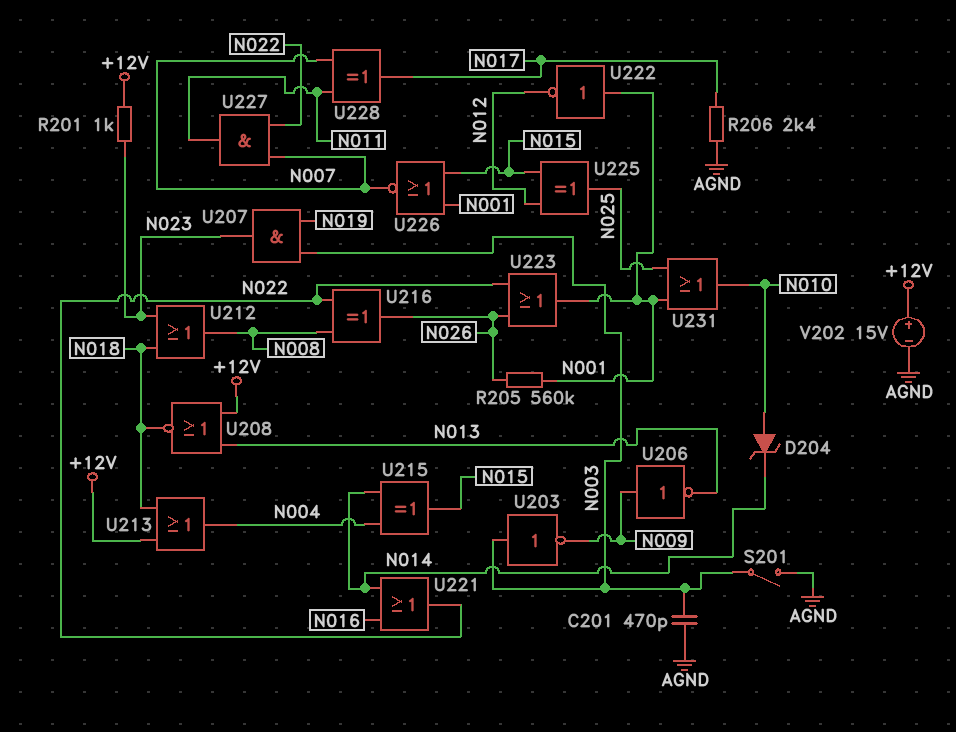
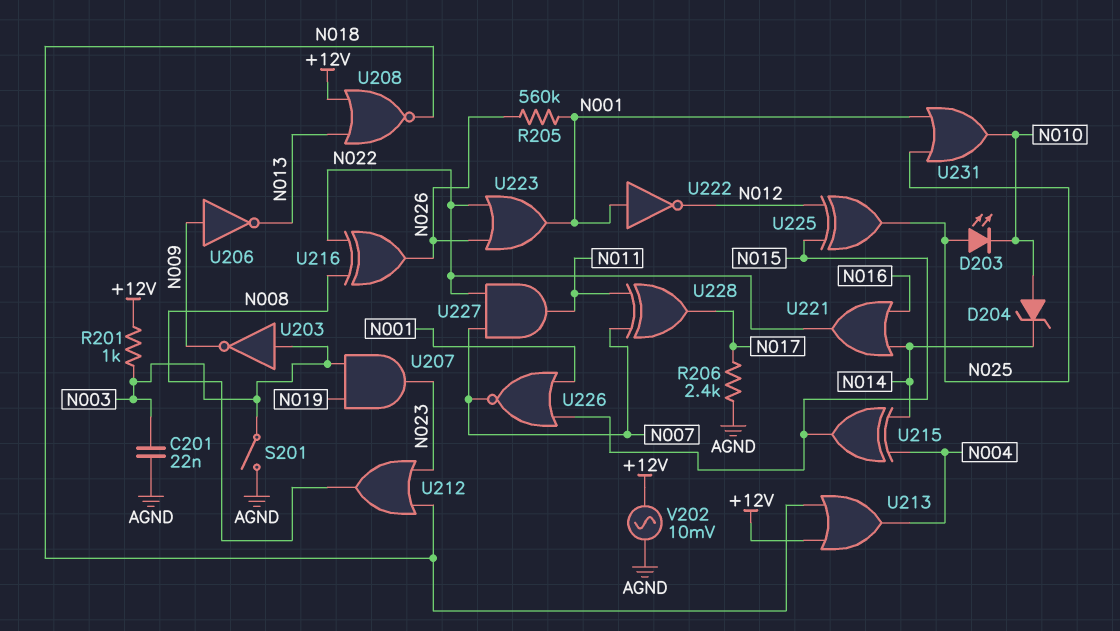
C201: 470pF (AGND, N003) -> 22nF (AGND, N003)
D203: none -> LED (A N025, K N010)
R201: 1k (+12V, N023) -> 1k (+12V, N003)
V202: 15V (plus +12V, minus AGND) -> AC 10mV (+12V, AGND)

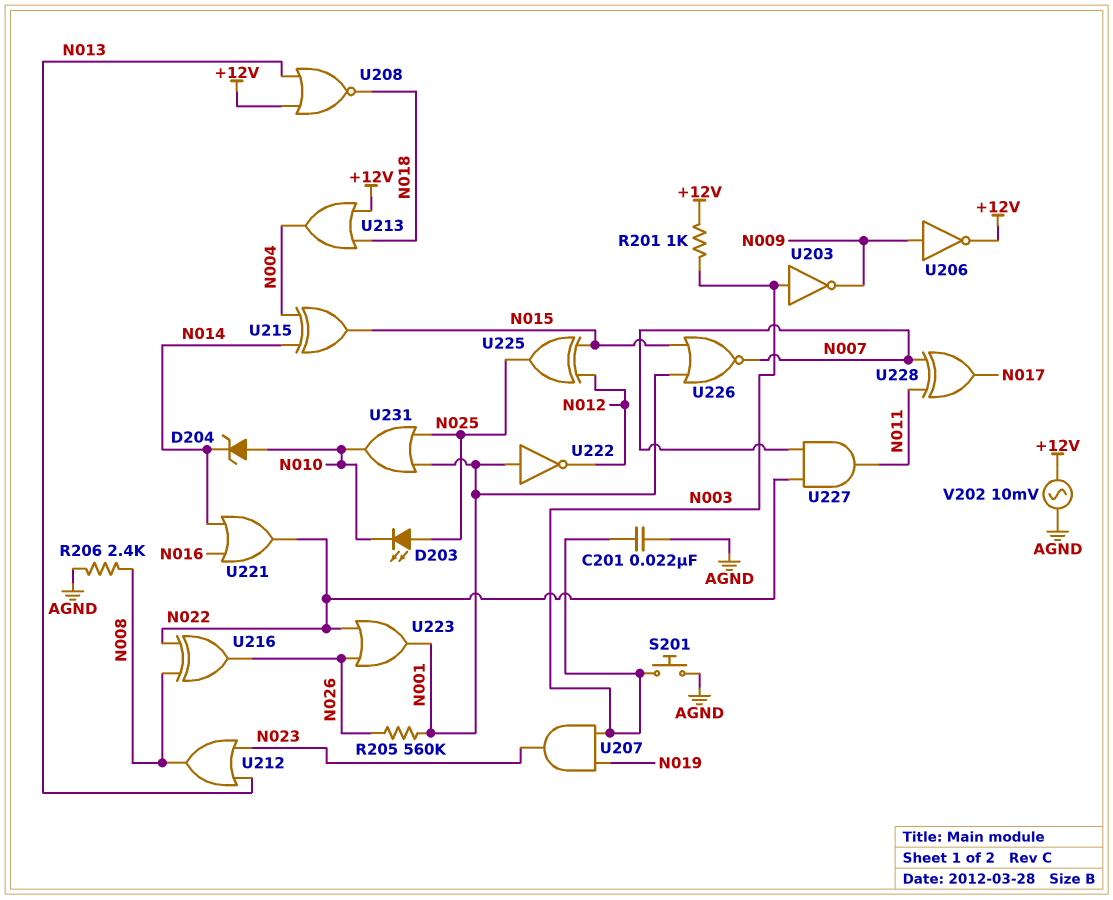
R206: 2.4k (AGND, N017) -> 2.4k (AGND, N008)
S201: switch (AGND, N003) -> button (AGND, N003)
U206: NOT (in N009, out N013) -> NOT (in N009, out +12V)
U212: OR (in N018, in N023, out N008) -> OR (in N013, in N023, out N008)

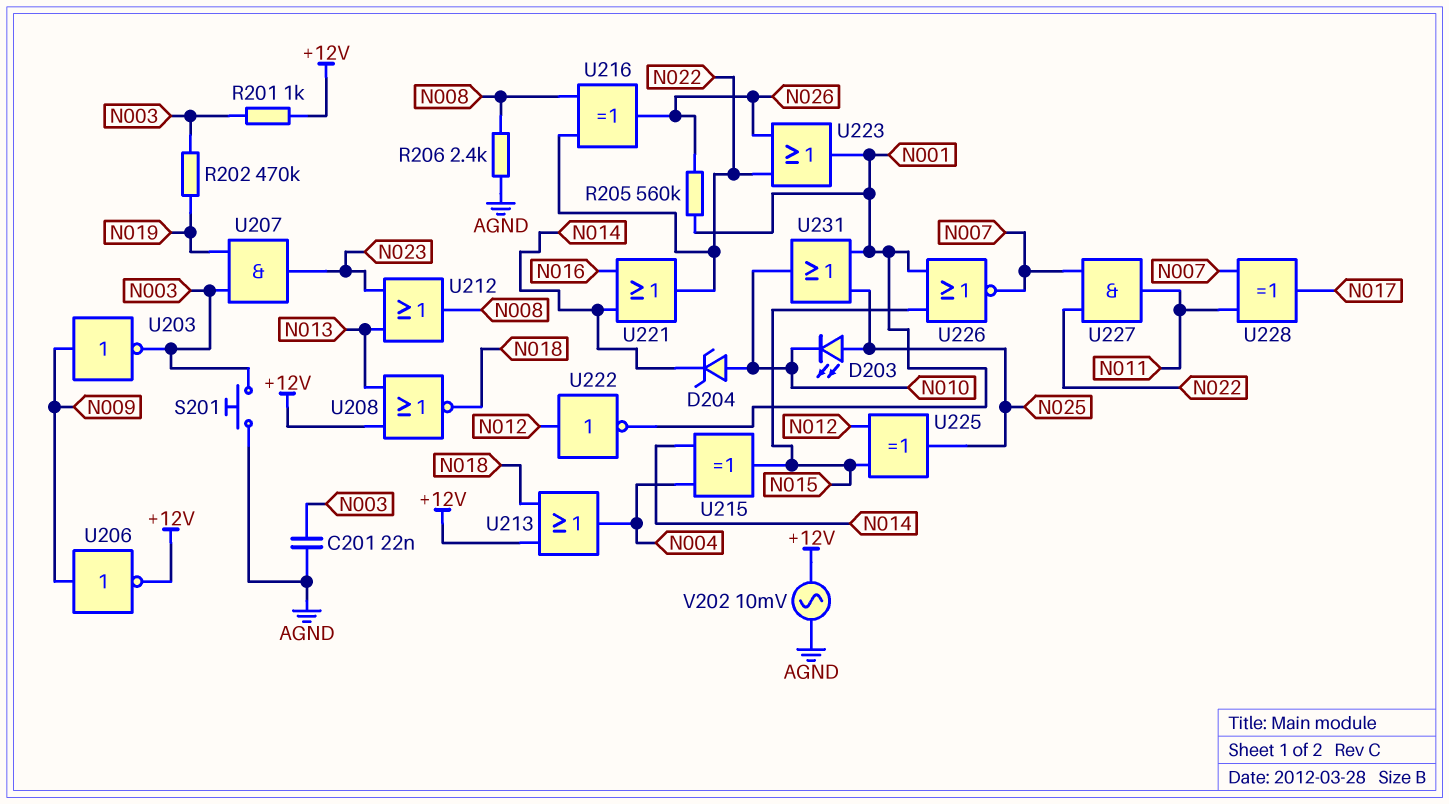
R202: none -> 470k (N003, N019)
U203: NOT (in N003, out N009) -> NOT (in N009, out N003)
U222: NOT (in N001, out N012) -> NOT (in N012, out N001)

